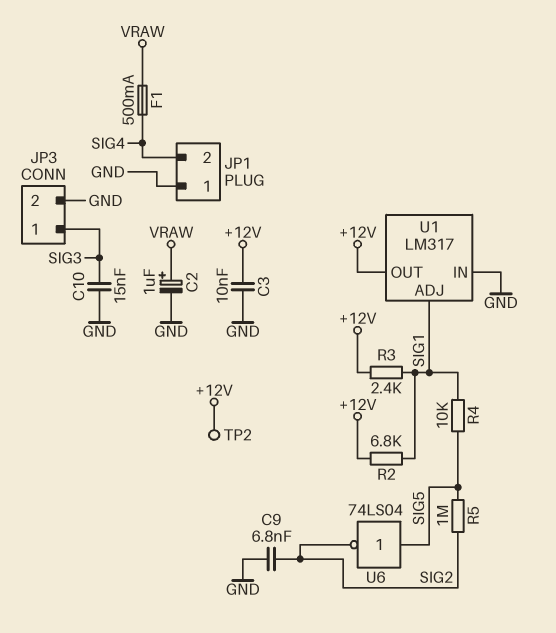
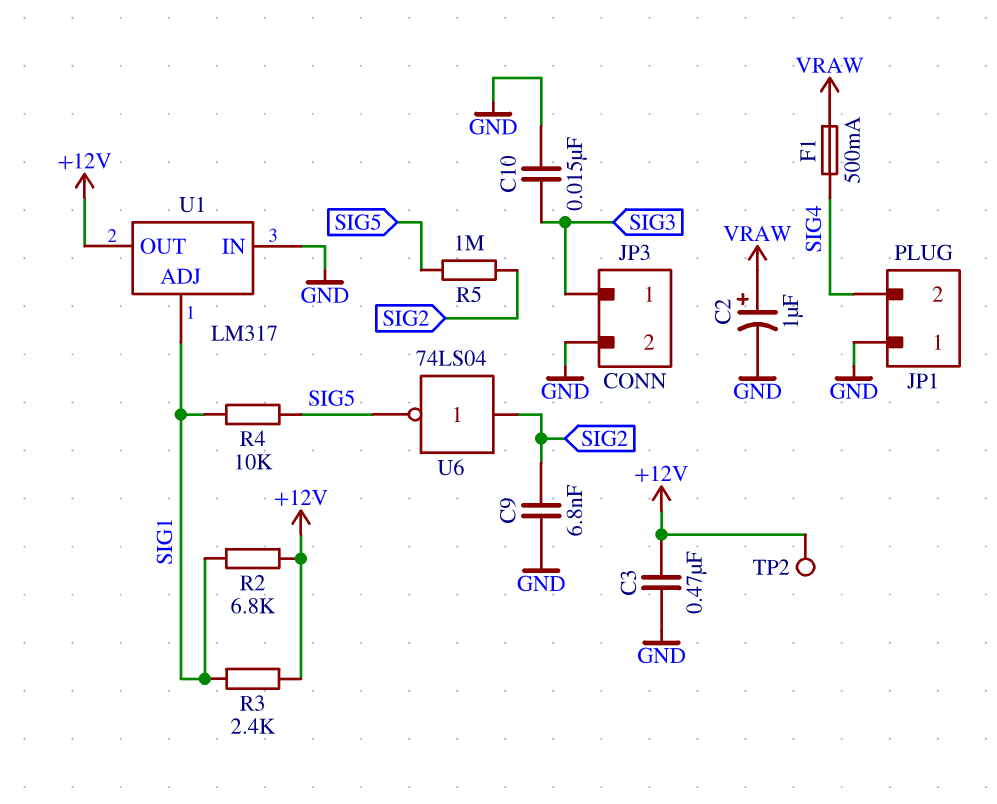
C3: 10nF (+12V, GND) -> 470nF (+12V, GND)
U6: NOT 74LS04 (in SIG5, out SIG2) -> NOT 74LS04 (in SIG2, out SIG5)

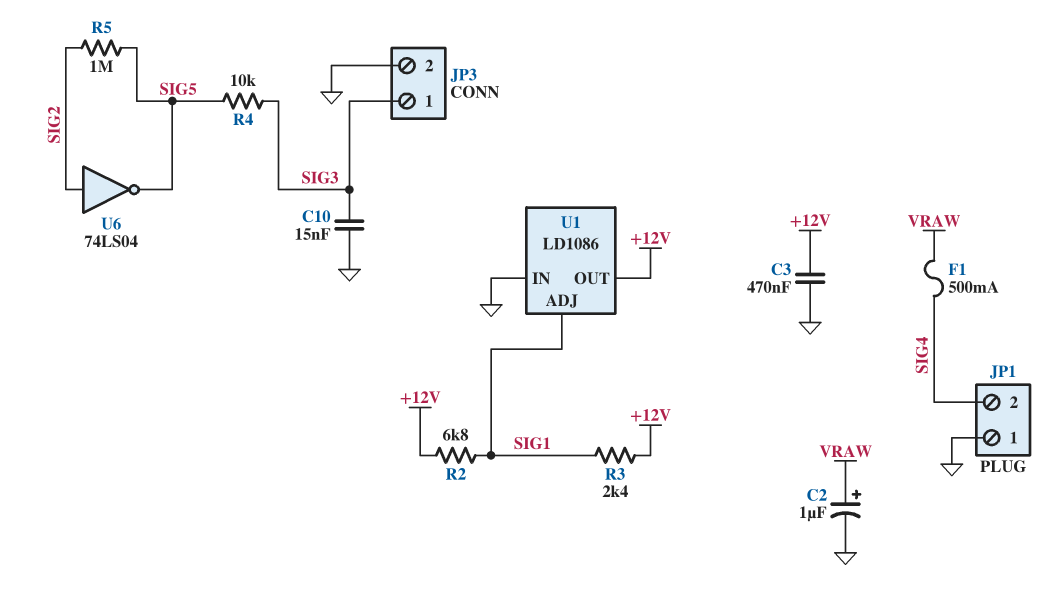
C9: 6.8nF (GND, SIG2) -> none
R4: 10k (SIG1, SIG5) -> 10k (SIG3, SIG5)
TP2: test point (+12V) -> none
U1: LM317 -> LD1086

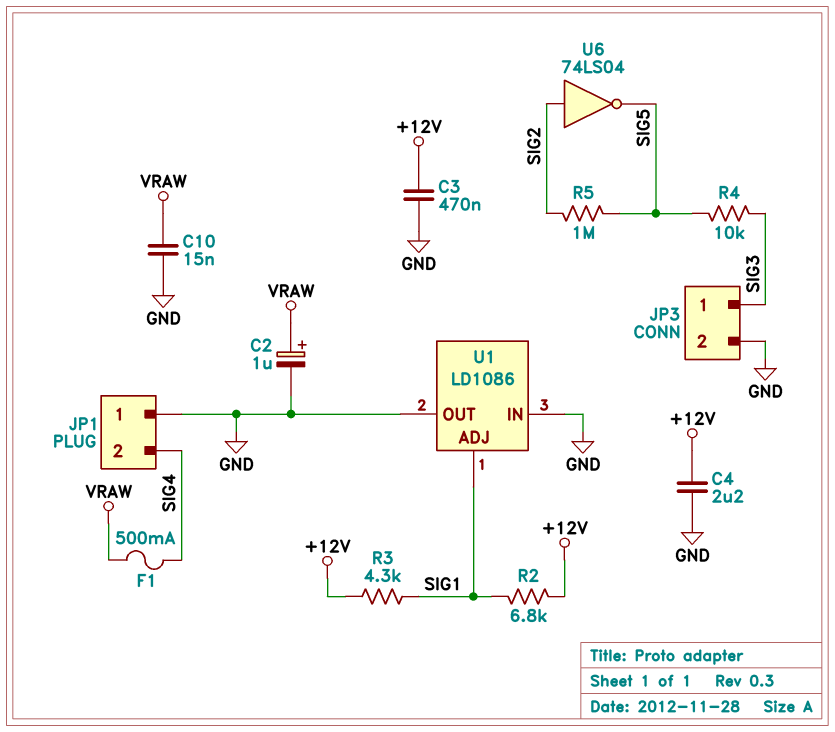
C4: none -> 2.2uF (+12V, GND)
C10: 15nF (GND, SIG3) -> 15nF (GND, VRAW)
R3: 2.4k (+12V, SIG1) -> 4.3k (+12V, SIG1)
U1 pin OUT: +12V -> GND

